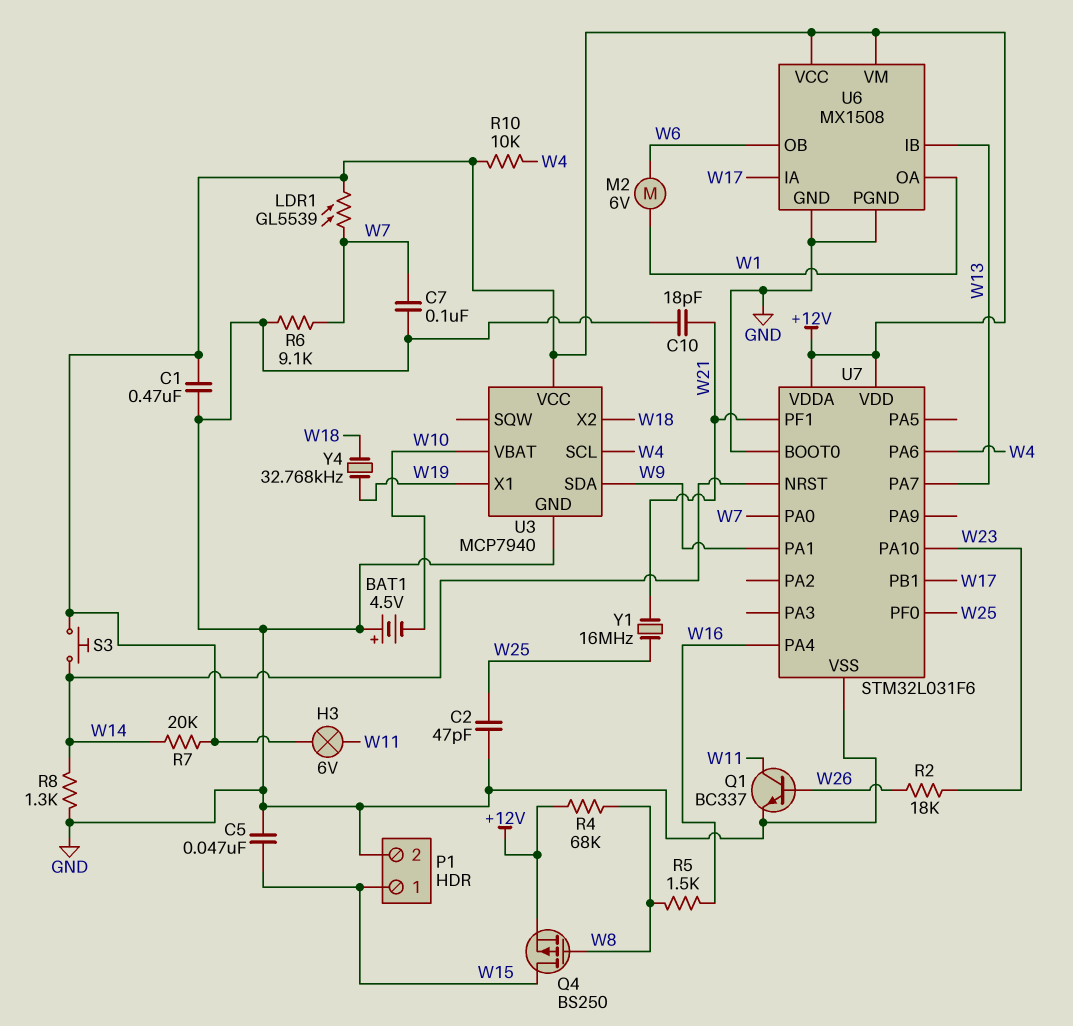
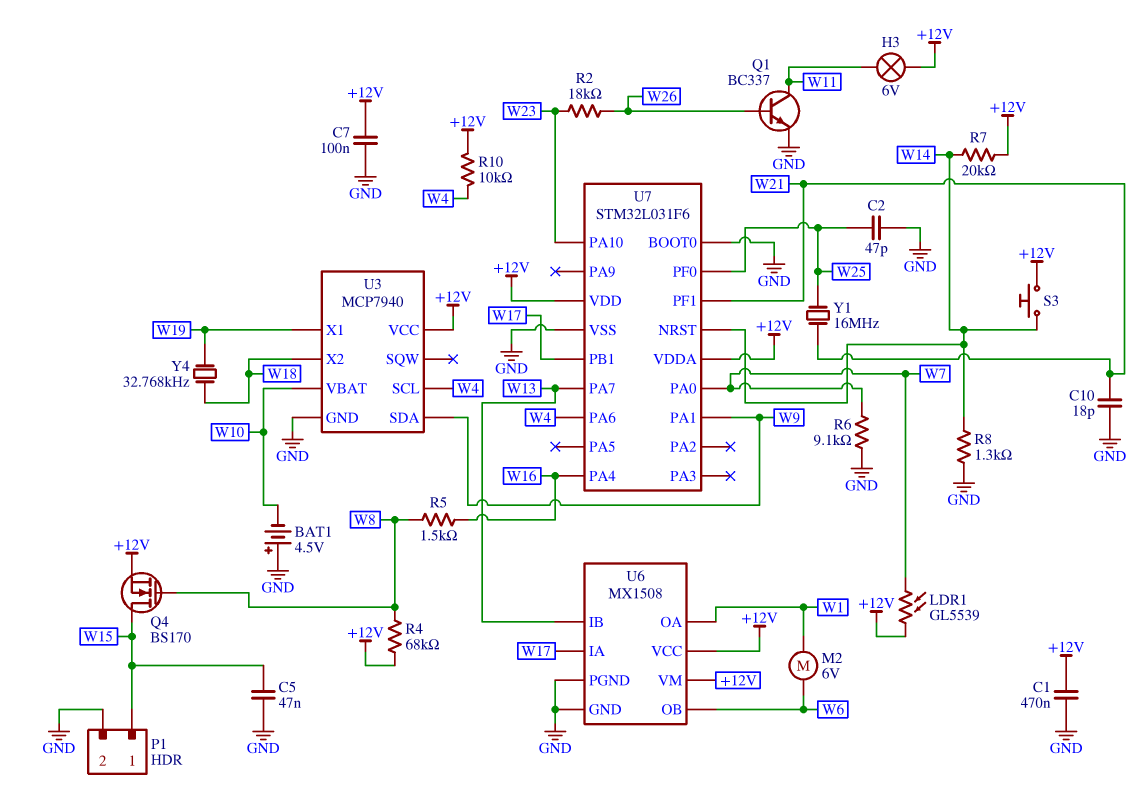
C7: 100nF (GND, W7) -> 100nF (+12V, GND)
Q4: PMOS BS250 (G W8, D W15, S +12V) -> NMOS BS170 (G W8, D W15, S +12V)

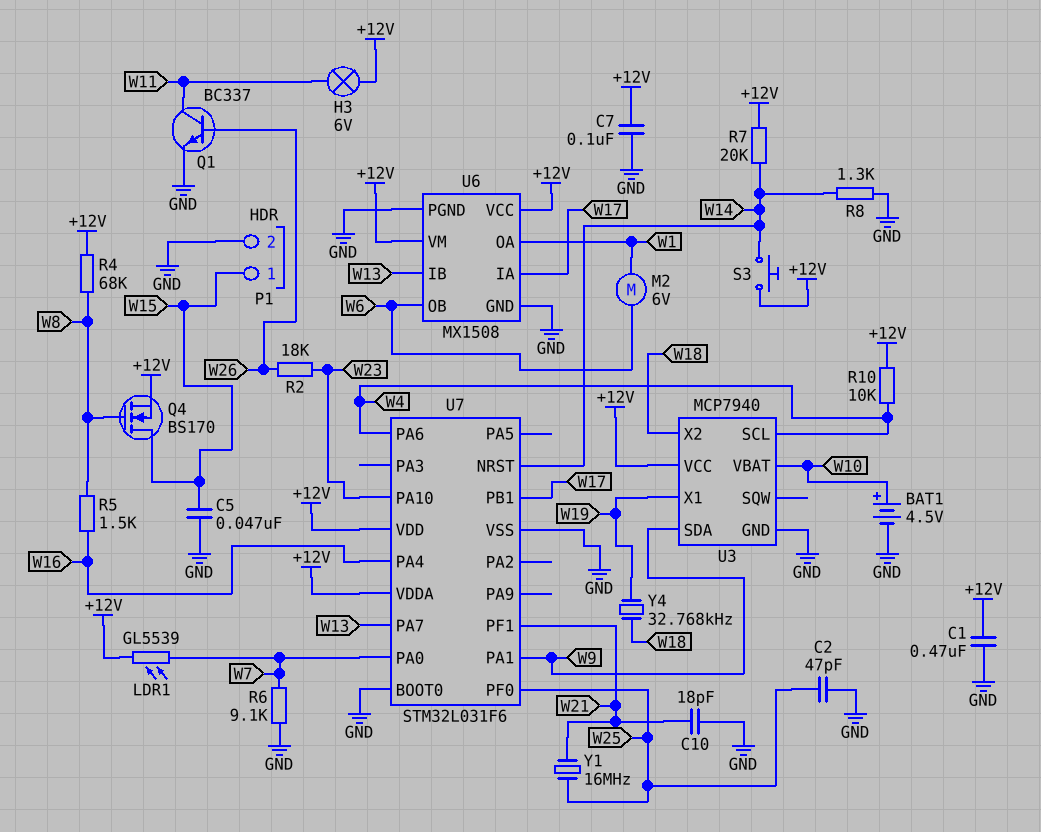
BAT1: 4.5V (plus GND, minus W10) -> 4.5V (plus W10, minus GND)

